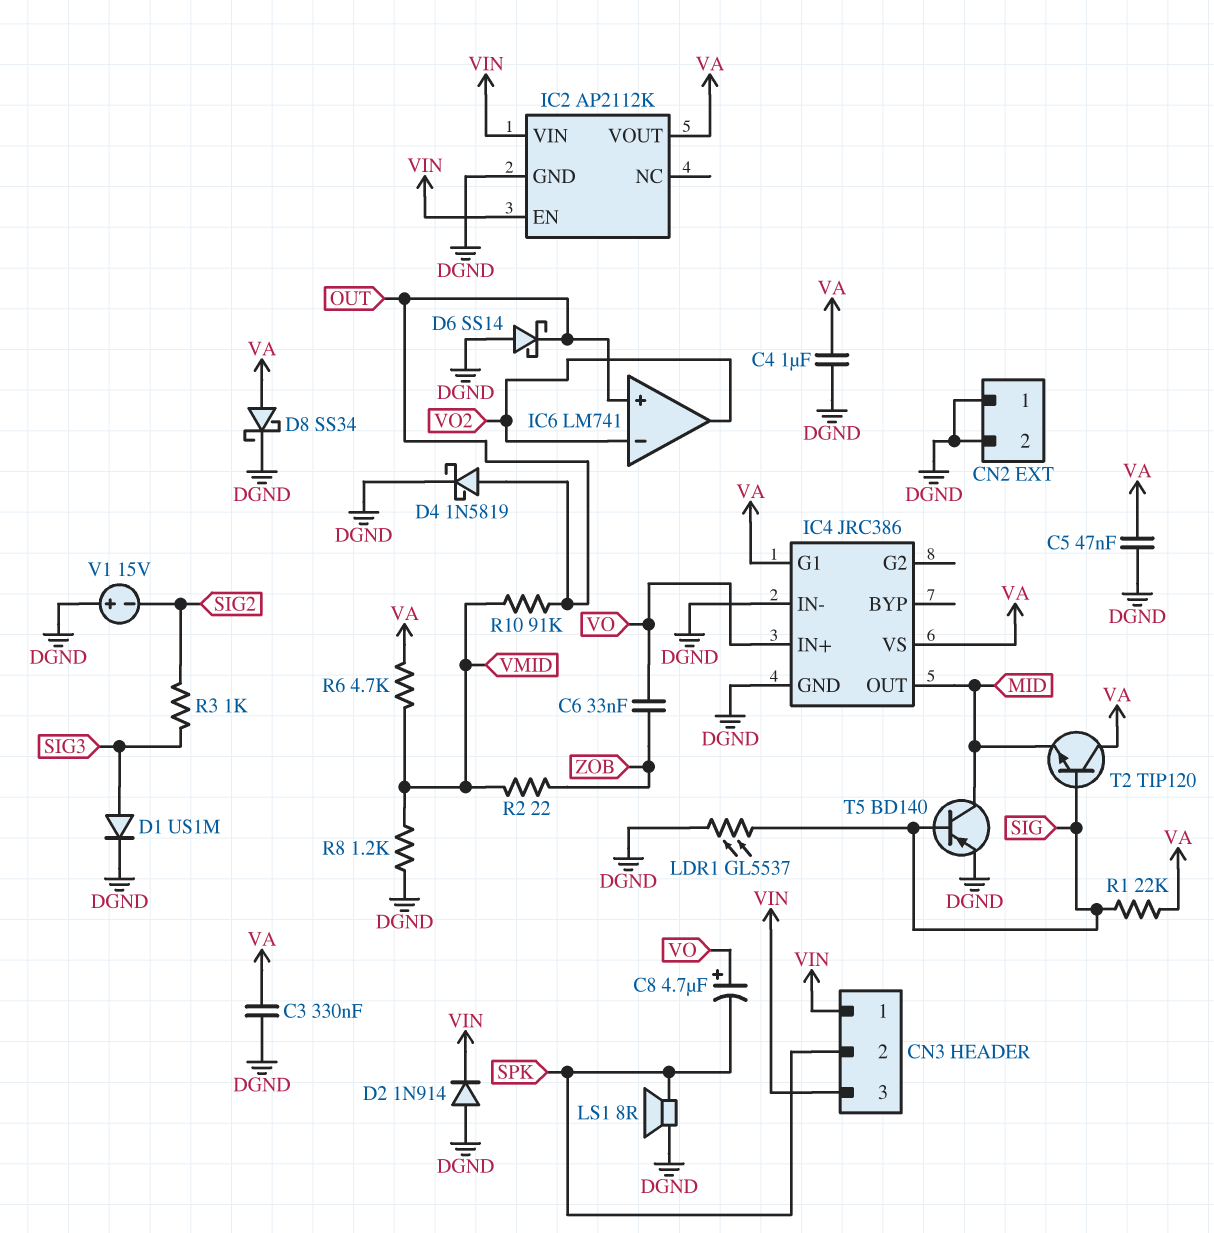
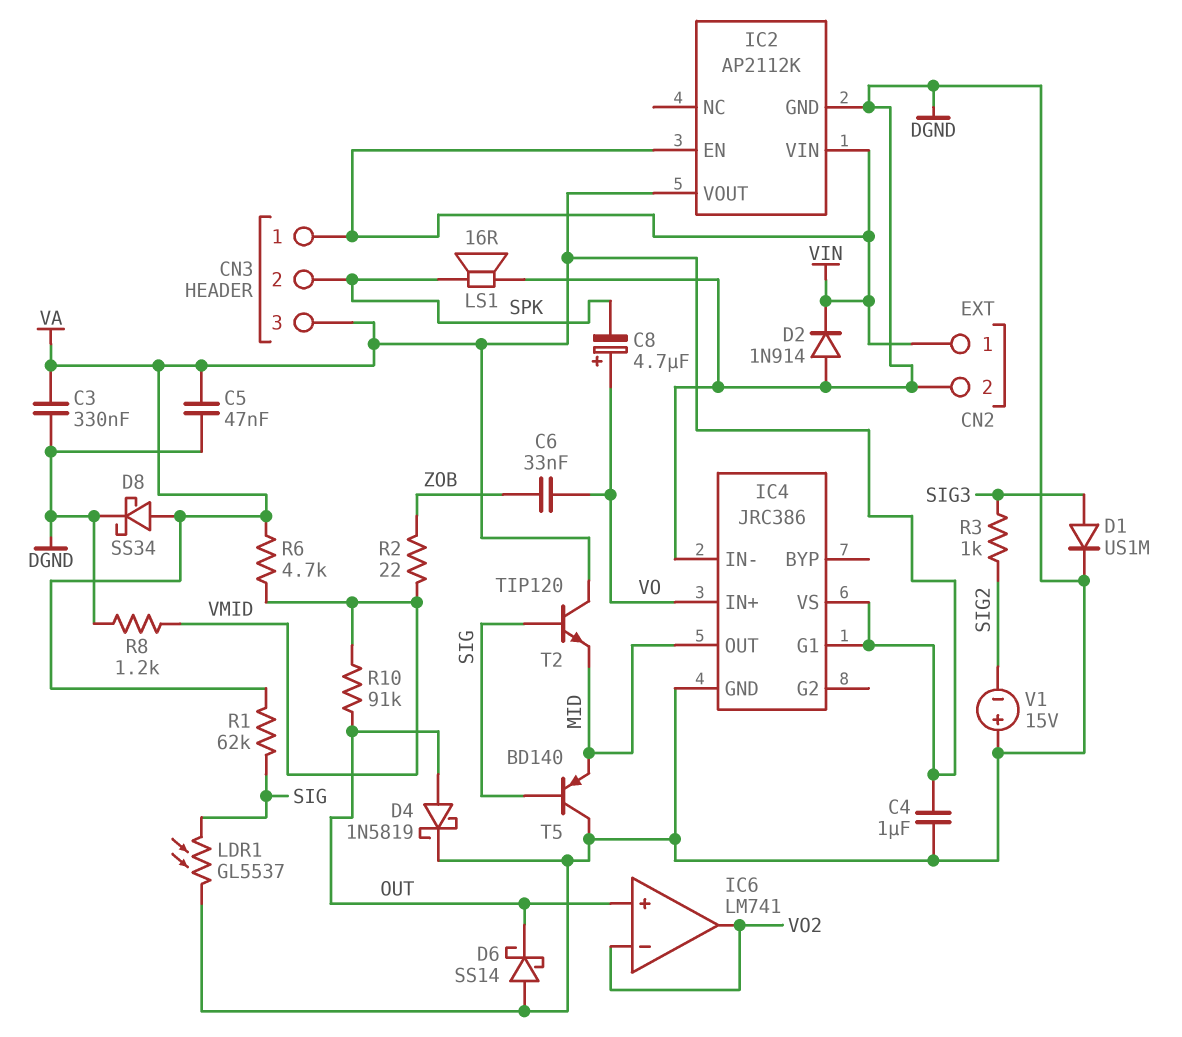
CN2 pin 1: DGND -> VIN
CN3 pin 3: VIN -> VA
LS1: speaker 8R (DGND, SPK) -> speaker 16R (DGND, SPK)
R1: 22k (SIG, VA) -> 62k (SIG, VA)
T5: PNP BD140 (B SIG, C MID, E DGND) -> PNP BD140 (B SIG, C DGND, E MID)

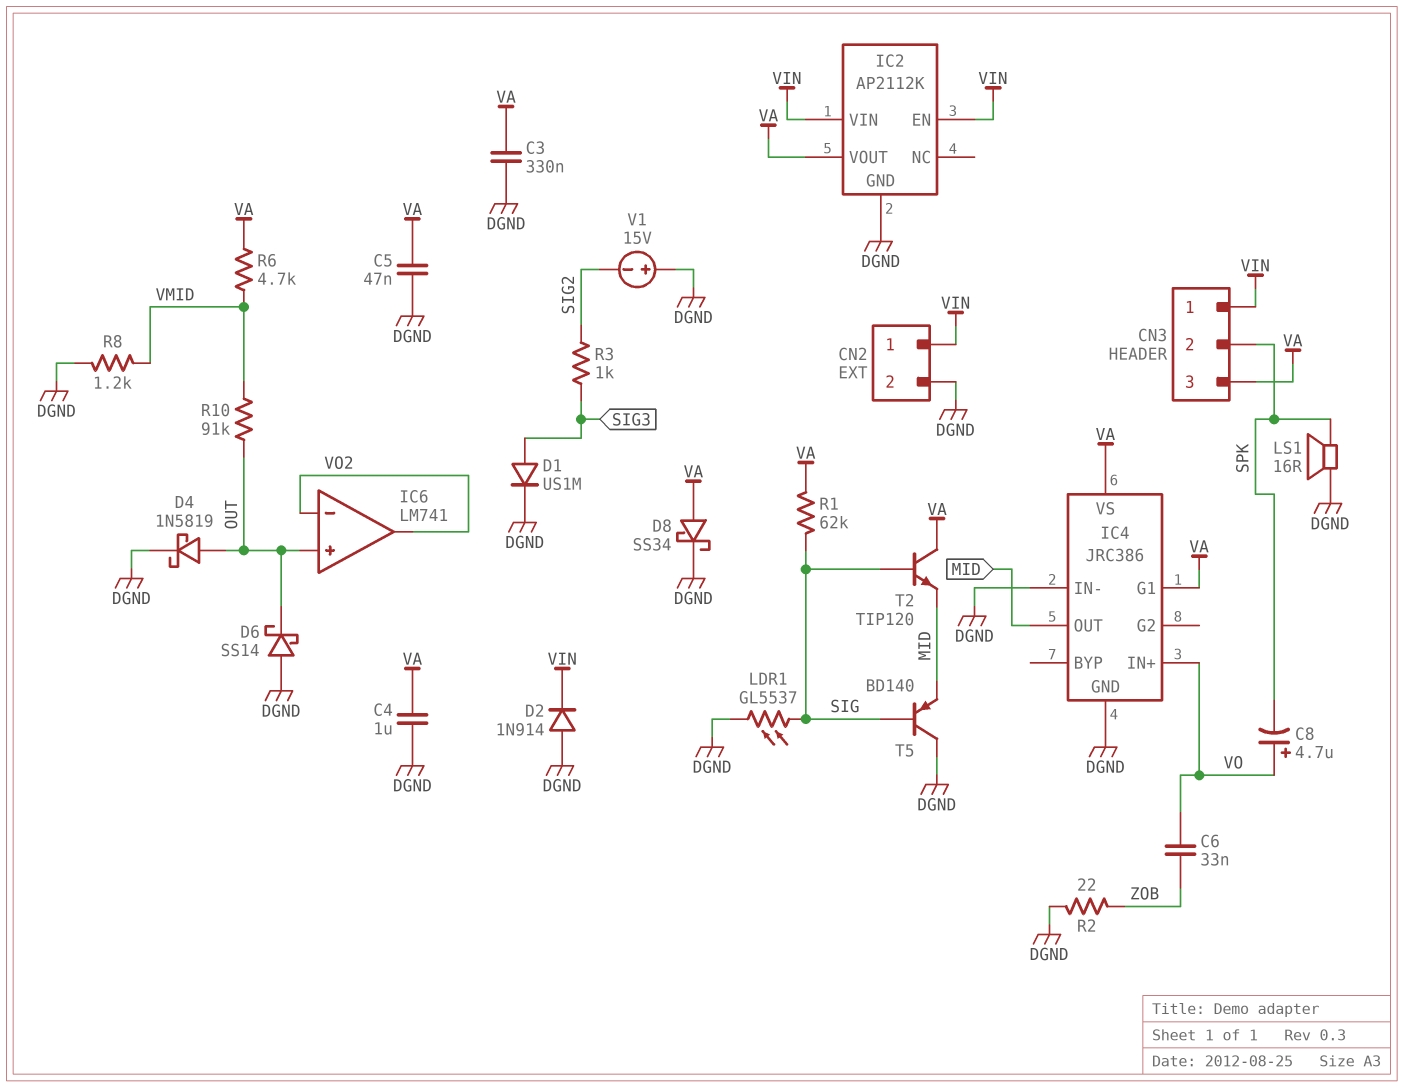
R2: 22 (VMID, ZOB) -> 22 (DGND, ZOB)

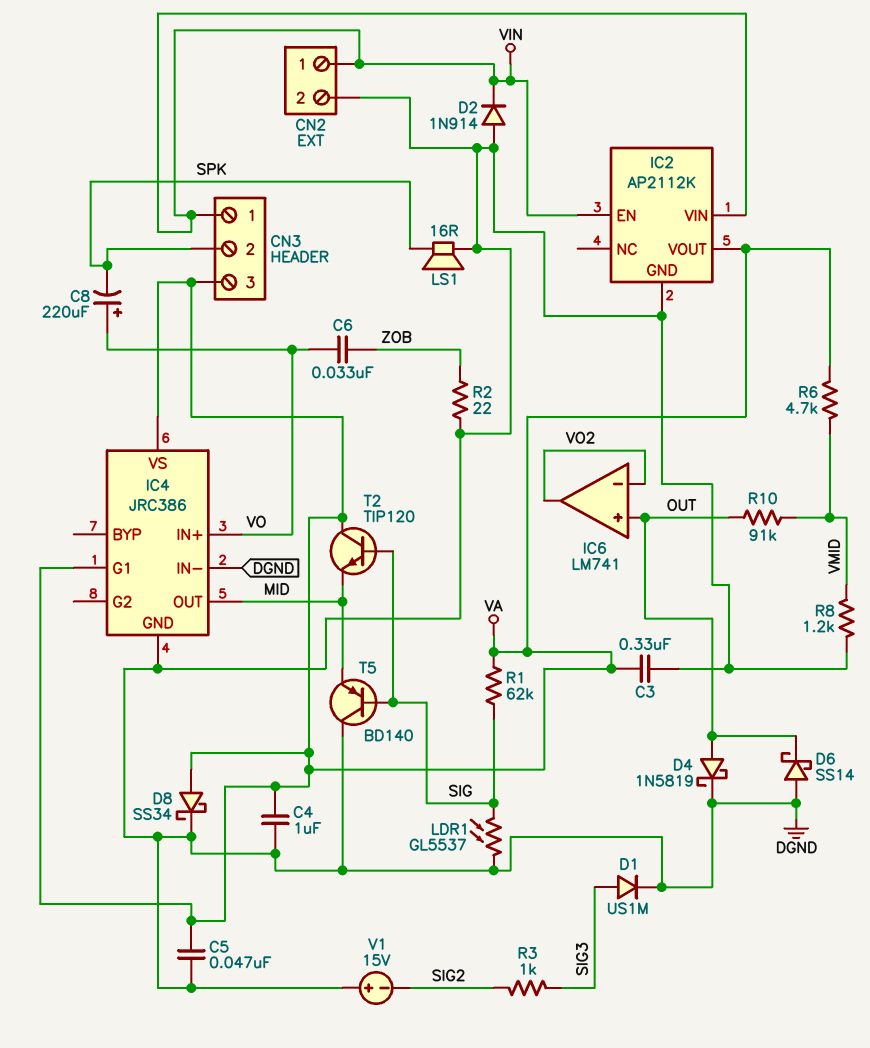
C8: 4.7uF (plus VO, minus SPK) -> 220uF (plus VO, minus SPK)

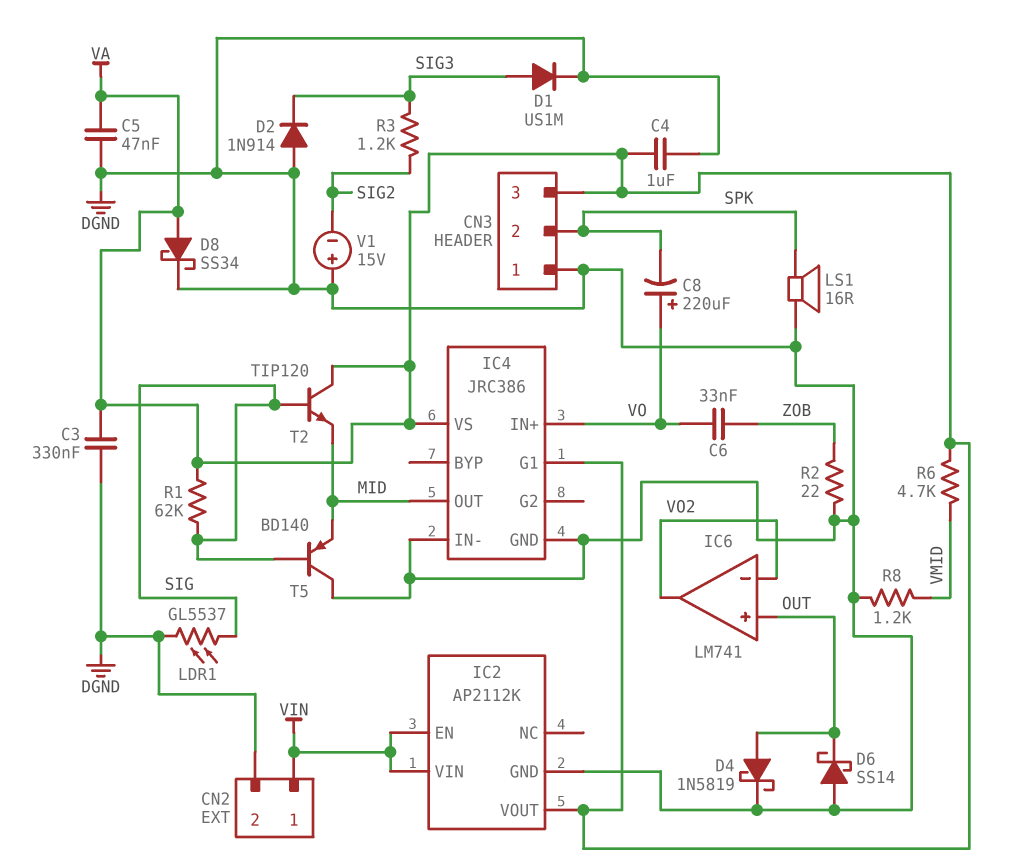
CN3 pin 1: VIN -> DGND
D2: diode 1N914 (A DGND, K VIN) -> diode 1N914 (A DGND, K SIG3)
R3: 1k (SIG2, SIG3) -> 1.2k (SIG2, SIG3)
R10: 91k (OUT, VMID) -> none

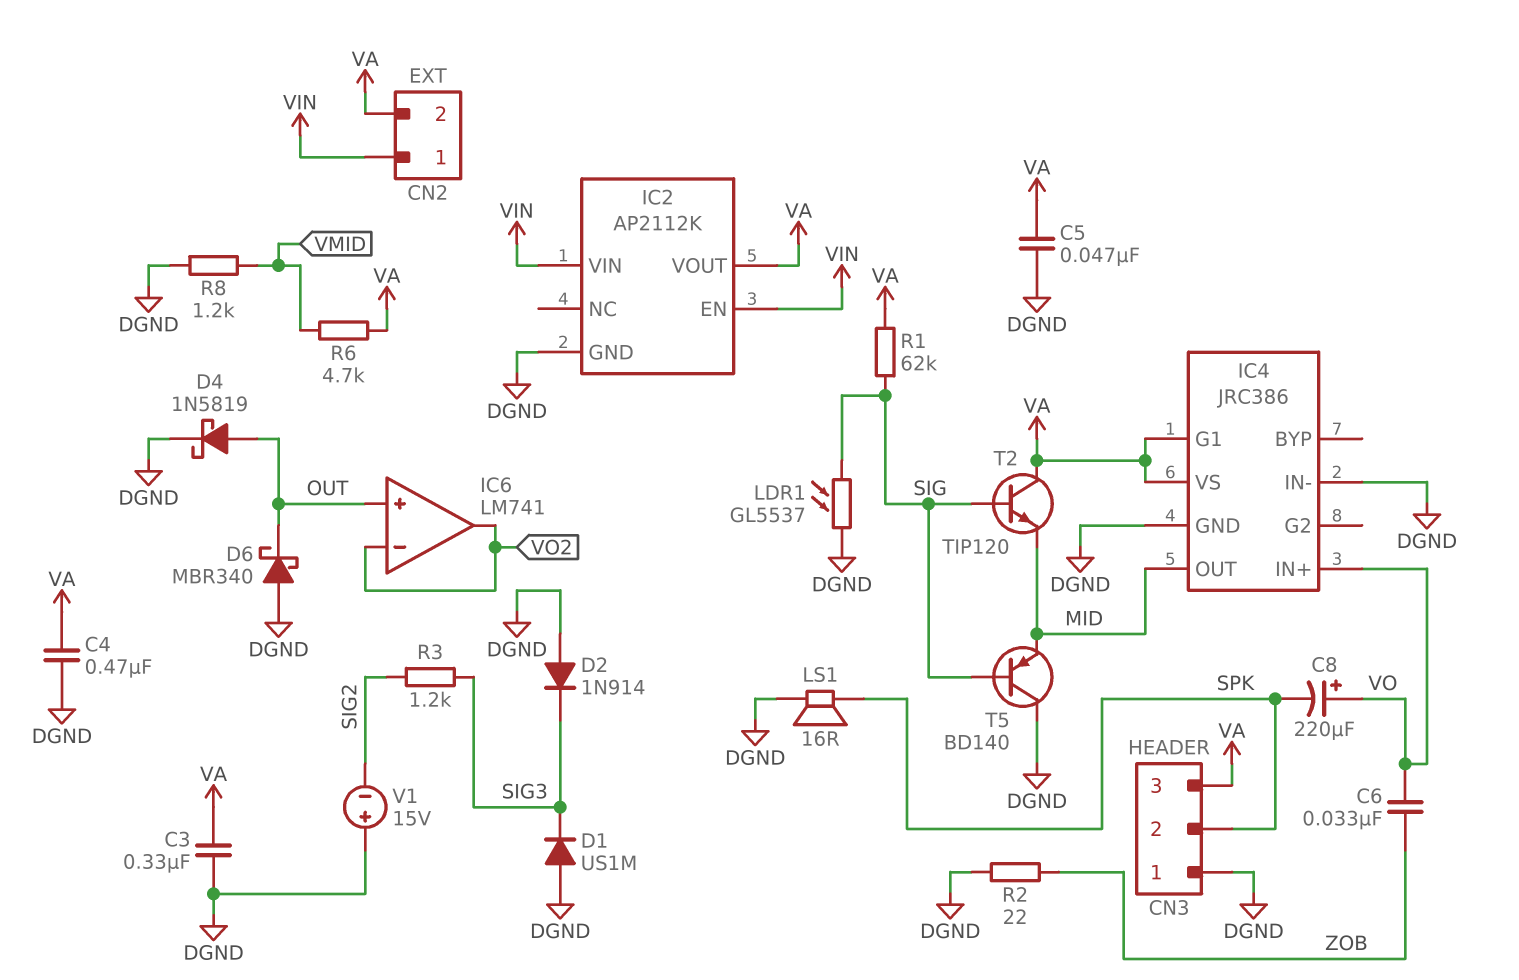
C4: 1uF (DGND, VA) -> 470nF (DGND, VA)
CN2 pin 2: DGND -> VA
D1: diode US1M (A SIG3, K DGND) -> diode US1M (A DGND, K SIG3)
D6: schottky SS14 (A DGND, K OUT) -> schottky MBR340 (A DGND, K OUT)
D8: schottky SS34 (A VA, K DGND) -> none

